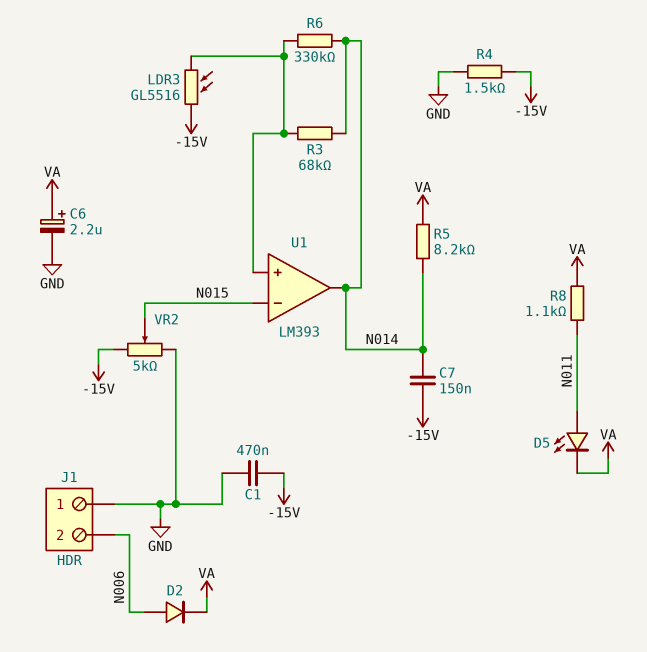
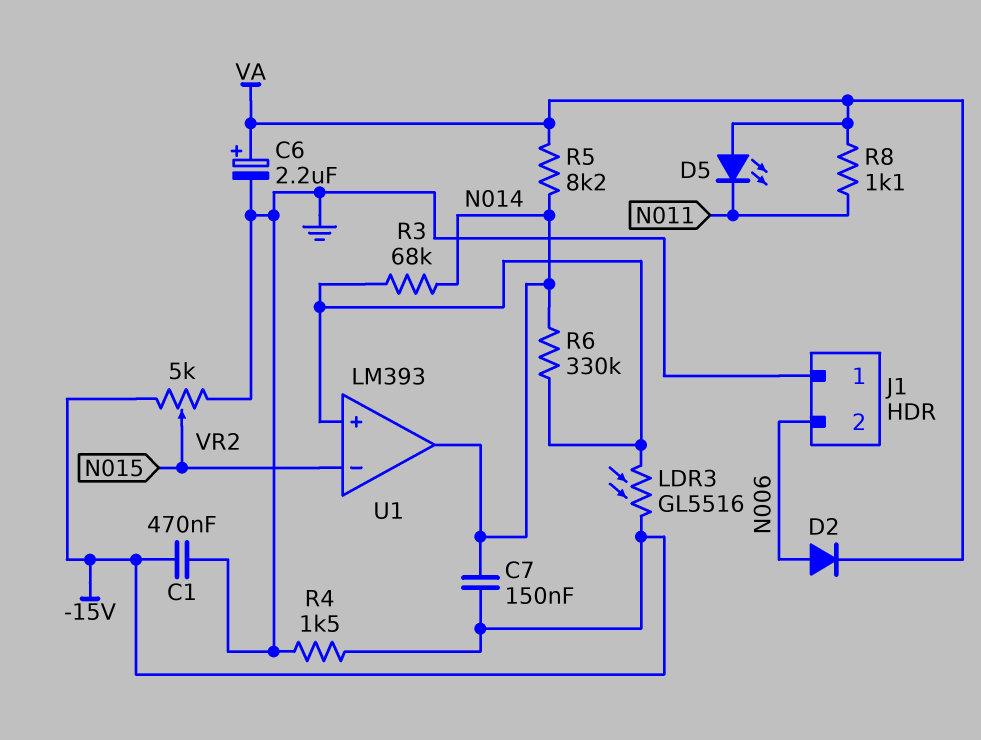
D5: LED (A N011, K VA) -> LED (A VA, K N011)

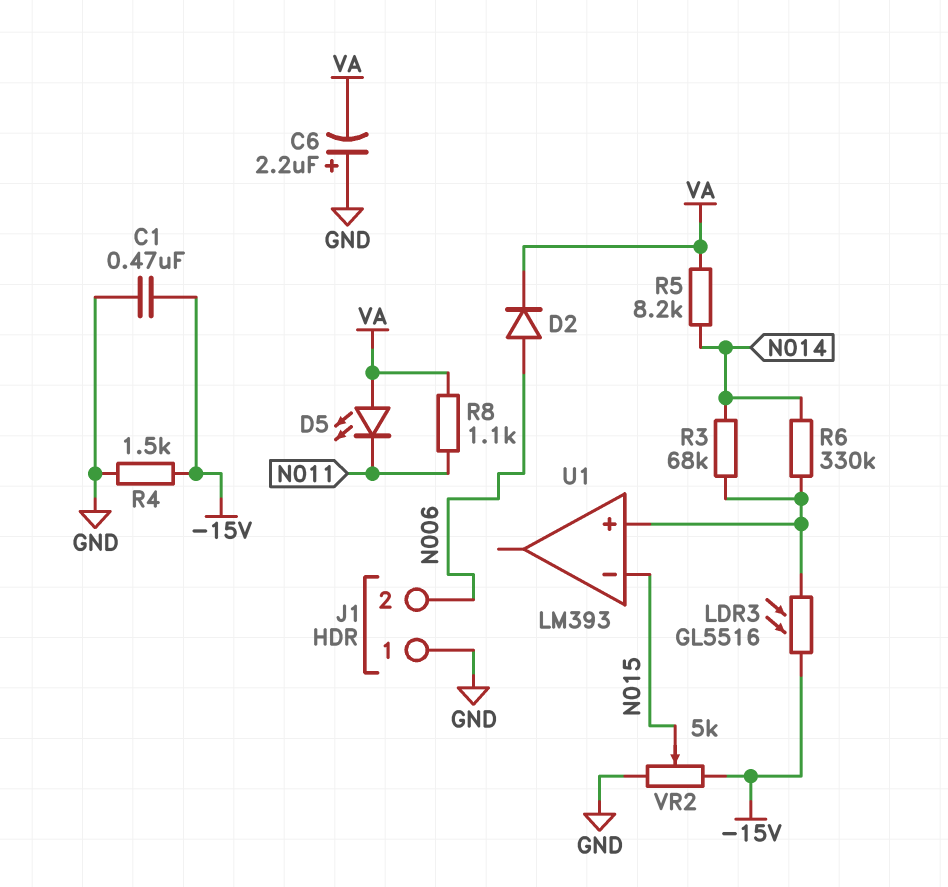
C6: 2.2uF (plus VA, minus GND) -> 2.2uF (plus GND, minus VA)
C7: 150nF (-15V, N014) -> none
U1 pin out: N014 -> none

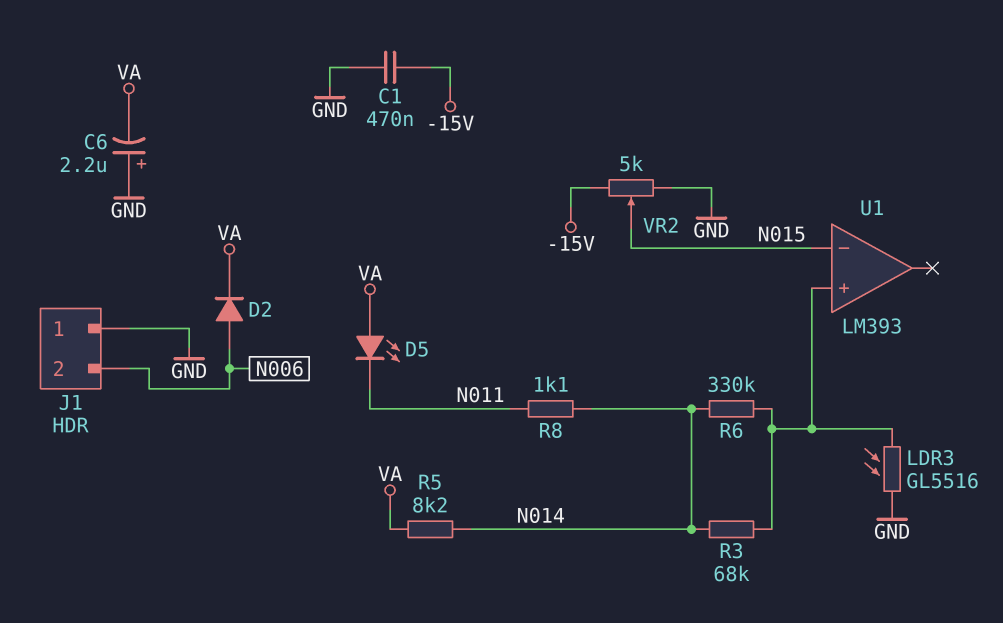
LDR3: GL5516 (-15V, U1/in+) -> GL5516 (GND, U1/in+)
R4: 1.5k (-15V, GND) -> none
R8: 1.1k (N011, VA) -> 1.1k (N011, N014)

